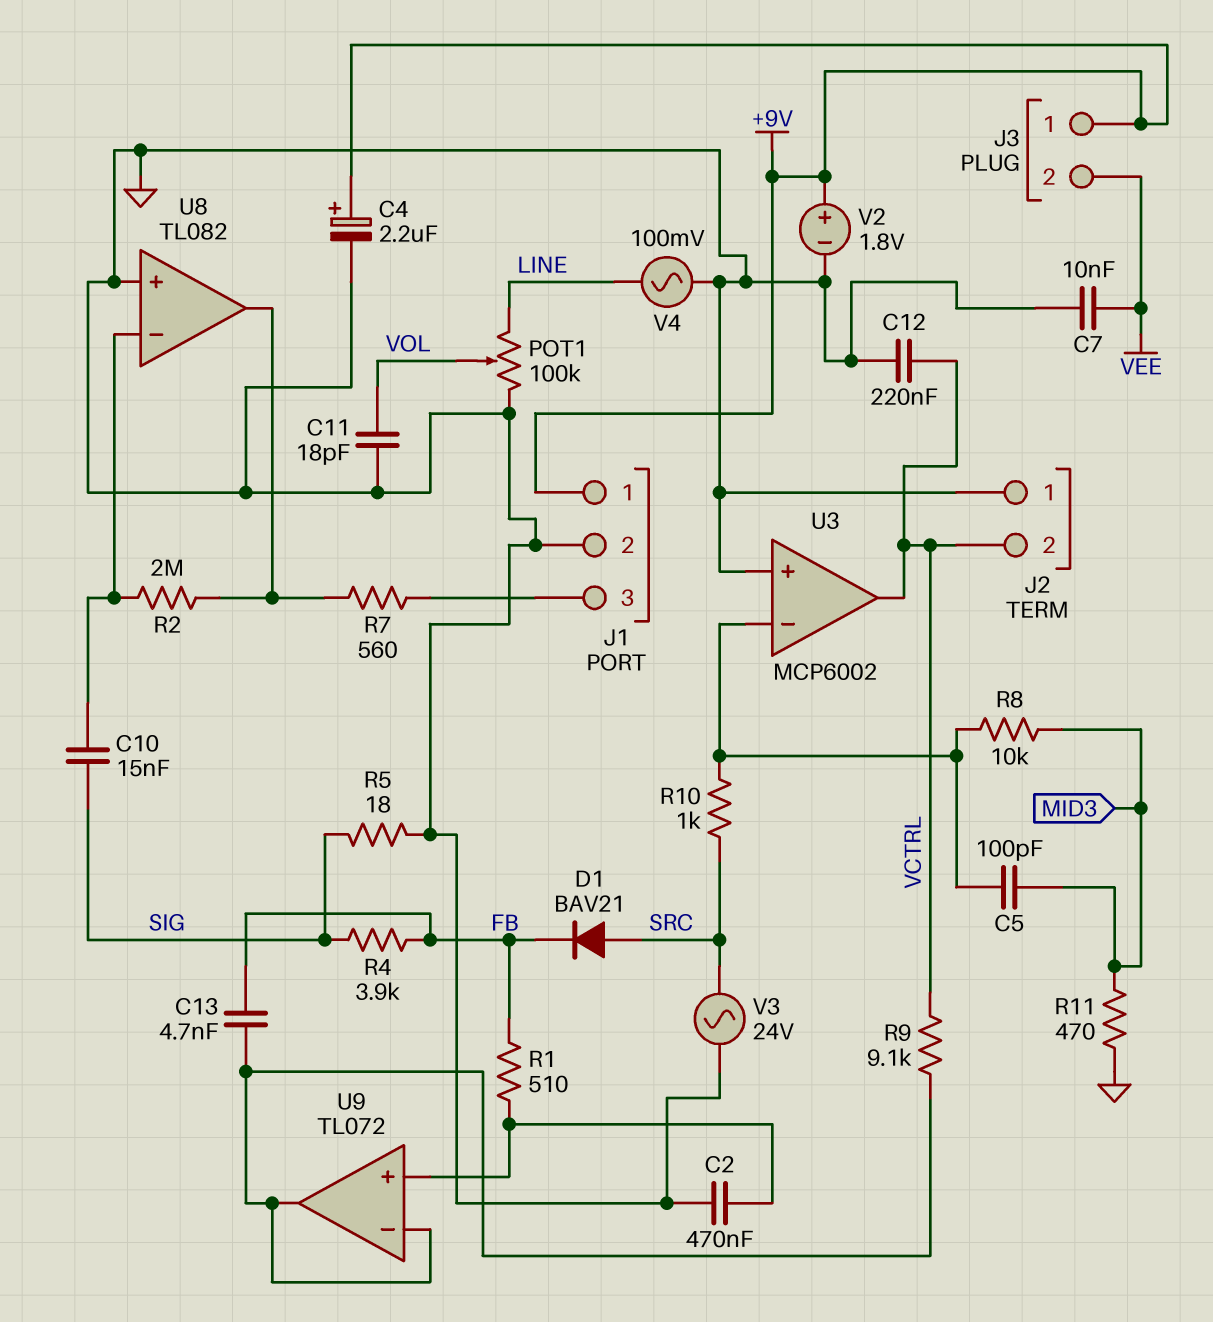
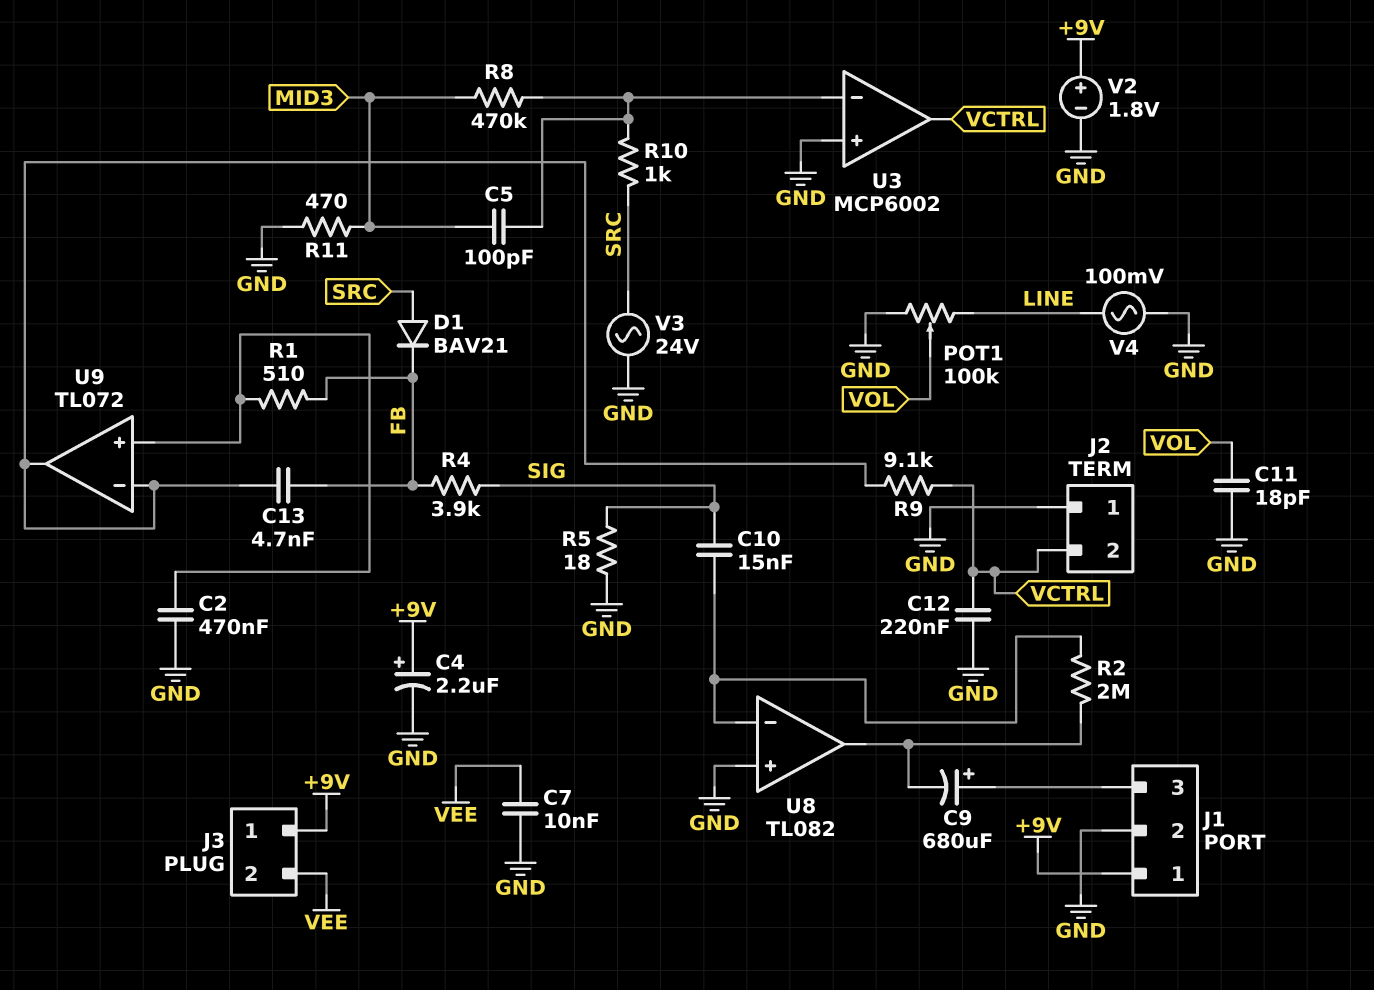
C9: none -> 680uF (plus J1/3, minus U8/out)
R7: 560 (J1/3, U8/out) -> none
R8: 10k (MID3, U3/in-) -> 470k (MID3, U3/in-)

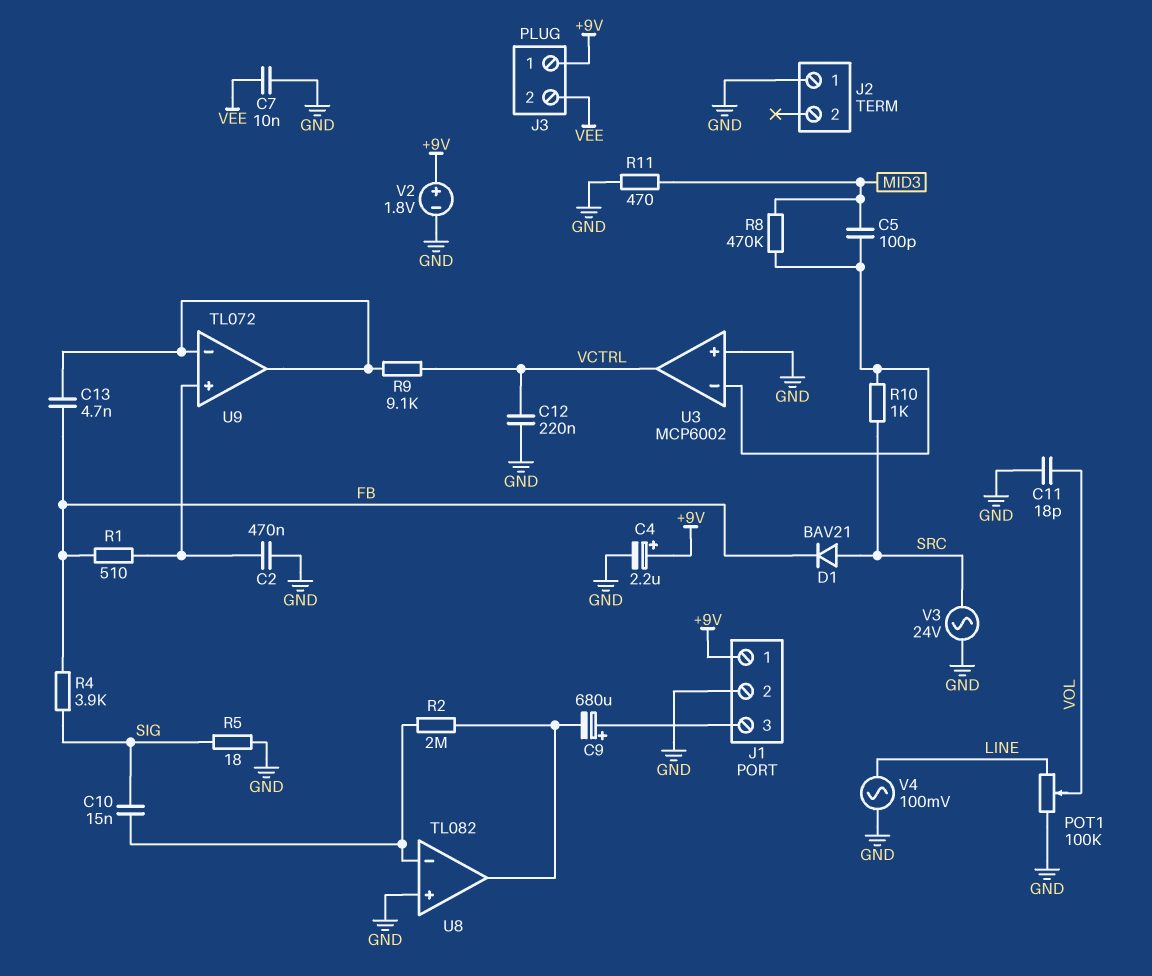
J2 pin 2: VCTRL -> none

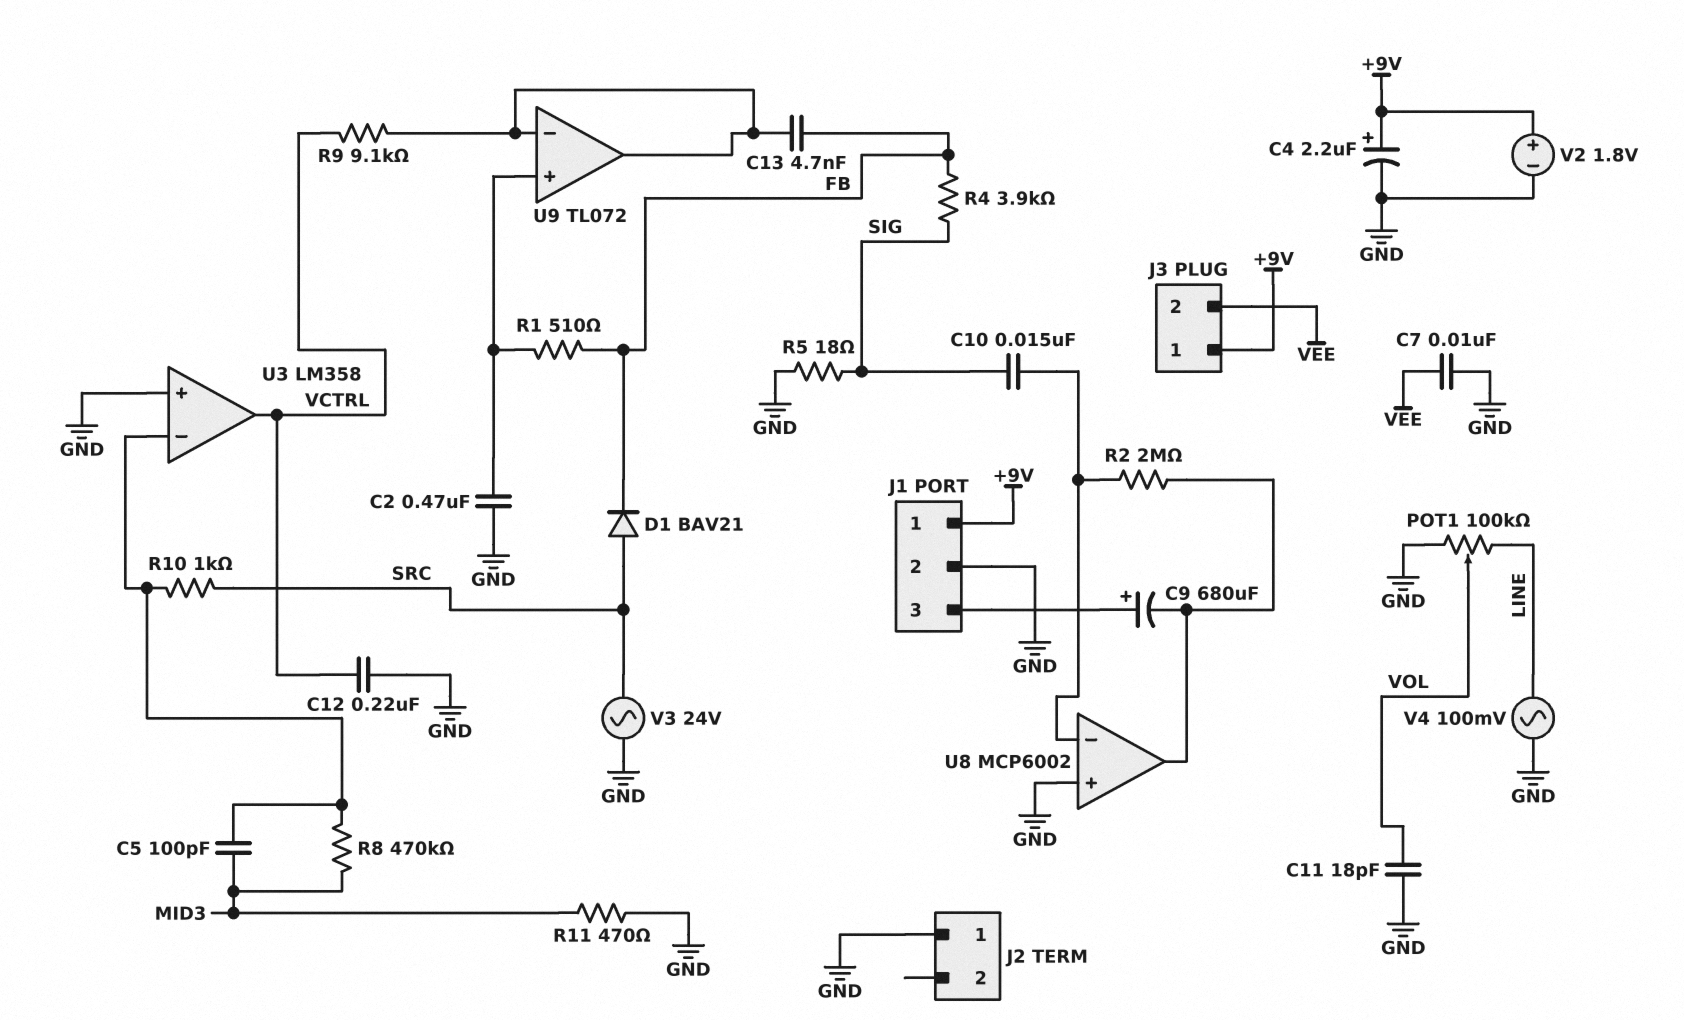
U3: MCP6002 -> LM358
U8: TL082 -> MCP6002

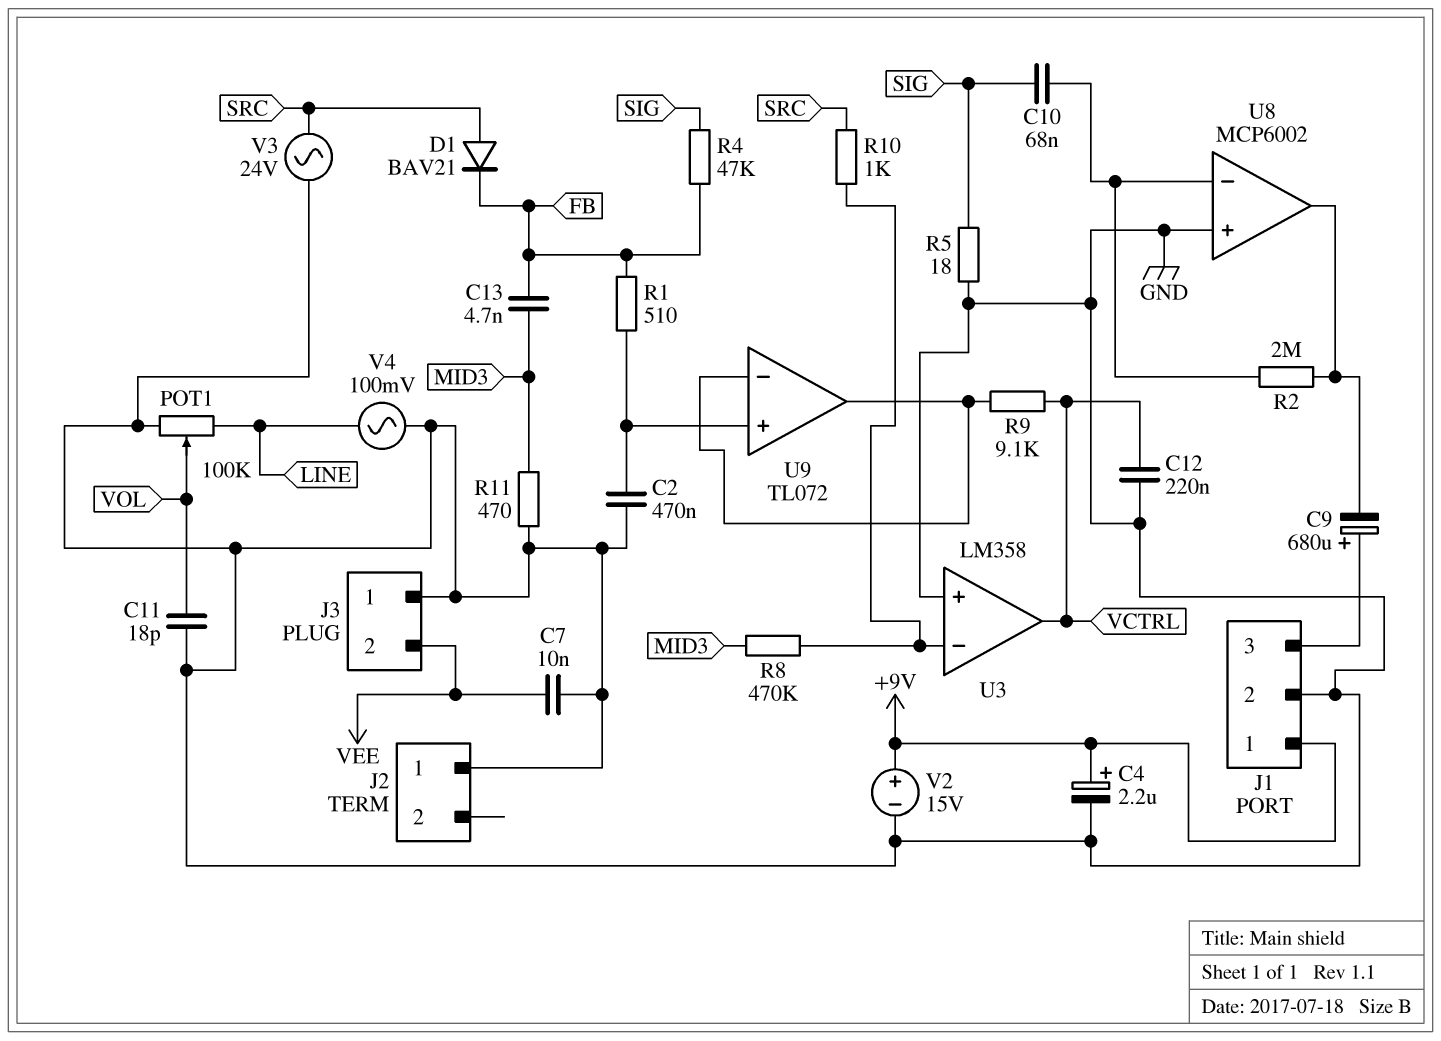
C5: 100pF (MID3, U3/in-) -> none
C10: 15nF (SIG, U8/in-) -> 68nF (SIG, U8/in-)
C13: 4.7nF (FB, U9/in-) -> 4.7nF (FB, MID3)
J3 pin 1: +9V -> GND
R4: 3.9k (FB, SIG) -> 47k (FB, SIG)
V2: 1.8V (plus +9V, minus GND) -> 15V (plus +9V, minus GND)

